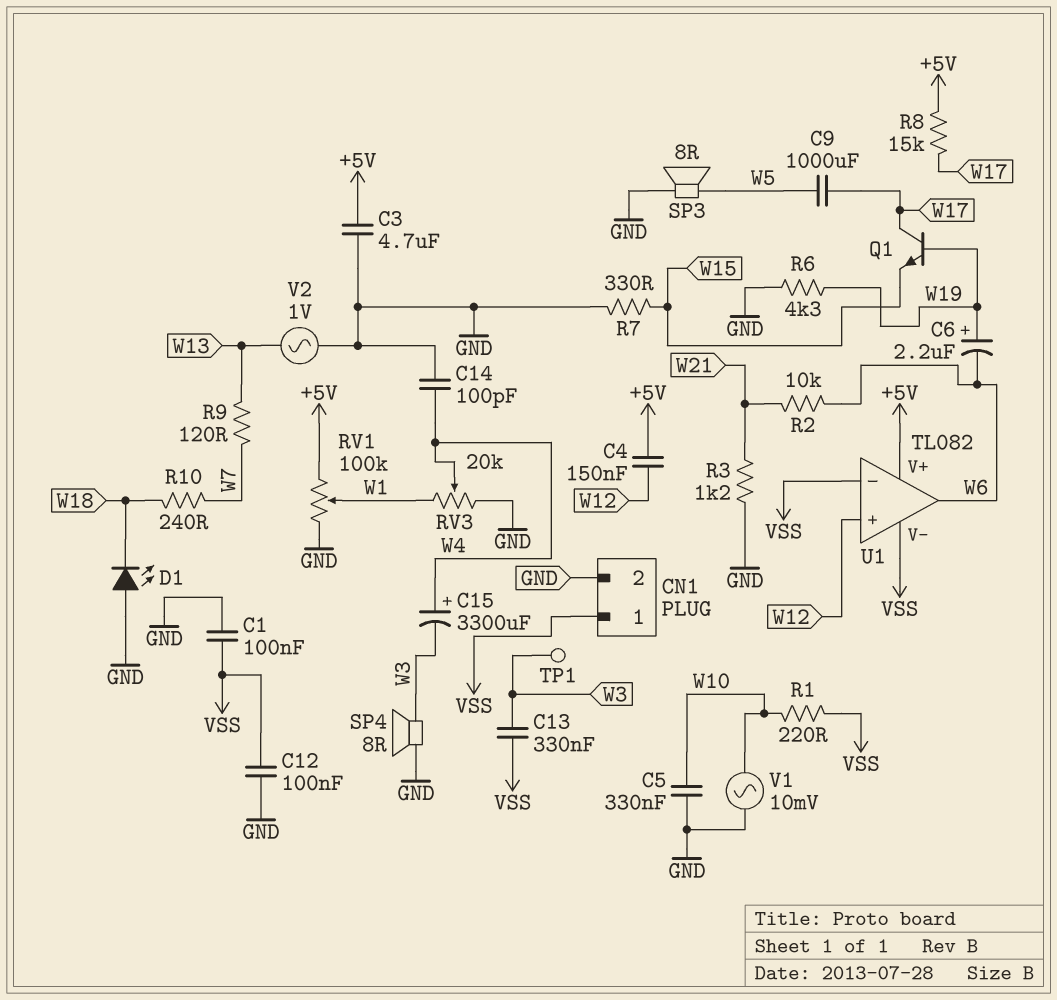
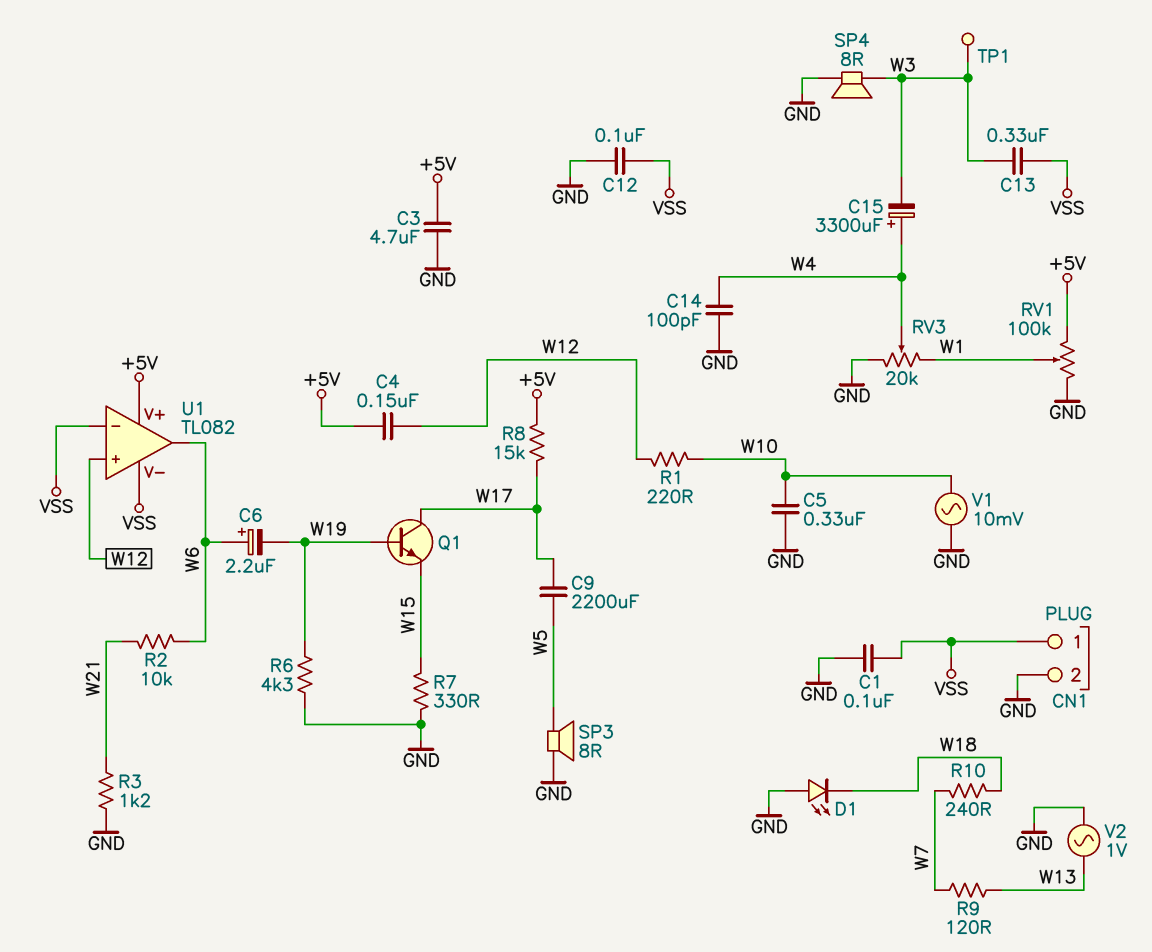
C6: 2.2uF (plus W19, minus W6) -> 2.2uF (plus W6, minus W19)
C9: 1000uF (W5, W17) -> 2200uF (W5, W17)
R1: 220 (VSS, W10) -> 220 (W10, W12)

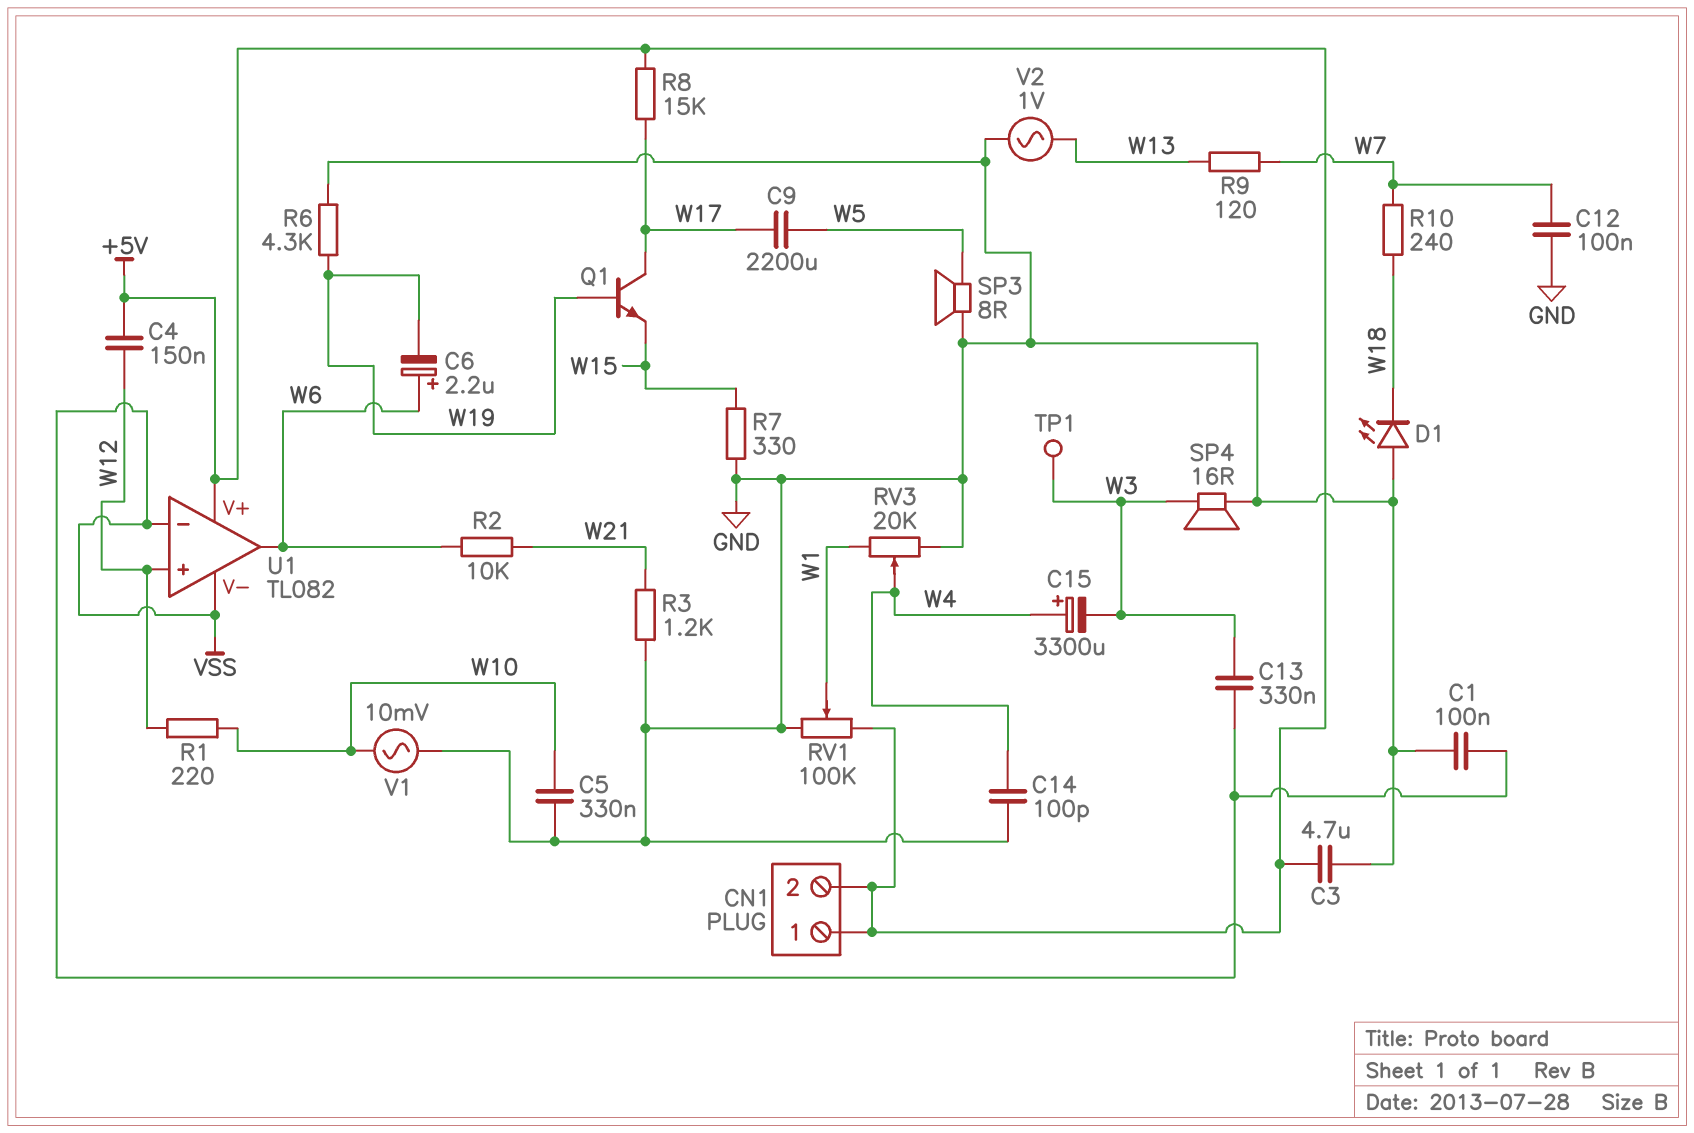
C12: 100nF (GND, VSS) -> 100nF (GND, W7)
CN1 pin 1: VSS -> +5V
CN1 pin 2: GND -> +5V
SP4: speaker 8R (GND, W3) -> speaker 16R (GND, W3)

